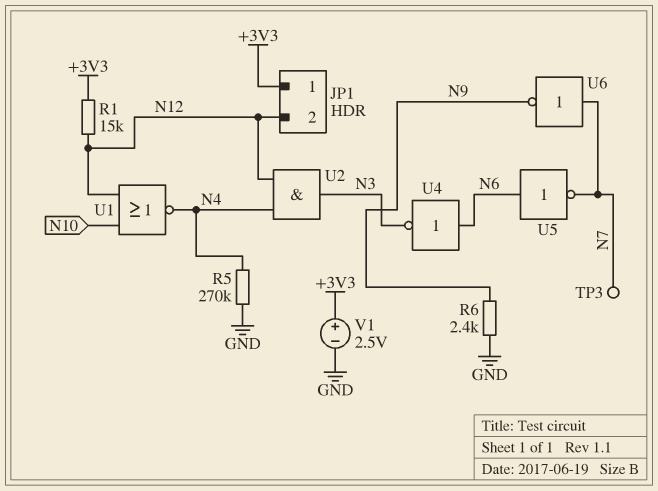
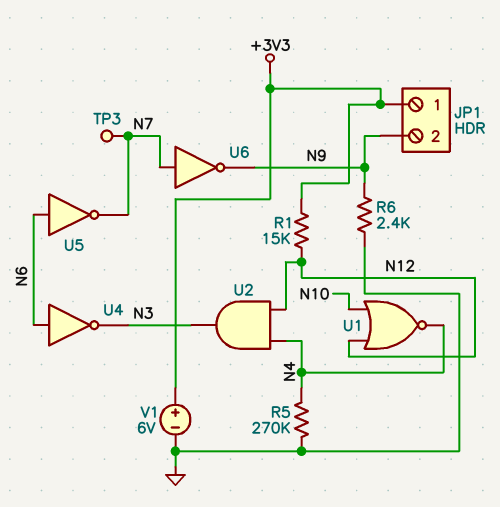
JP1 pin 2: N12 -> N9
V1: 2.5V (plus +3V3, minus GND) -> 6V (plus +3V3, minus GND)

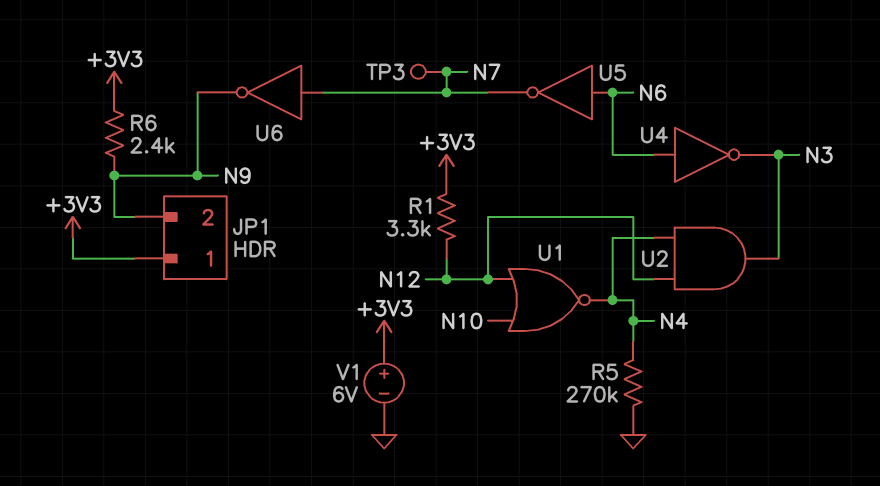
R1: 15k (+3V3, N12) -> 3.3k (+3V3, N12)
R6: 2.4k (GND, N9) -> 2.4k (+3V3, N9)

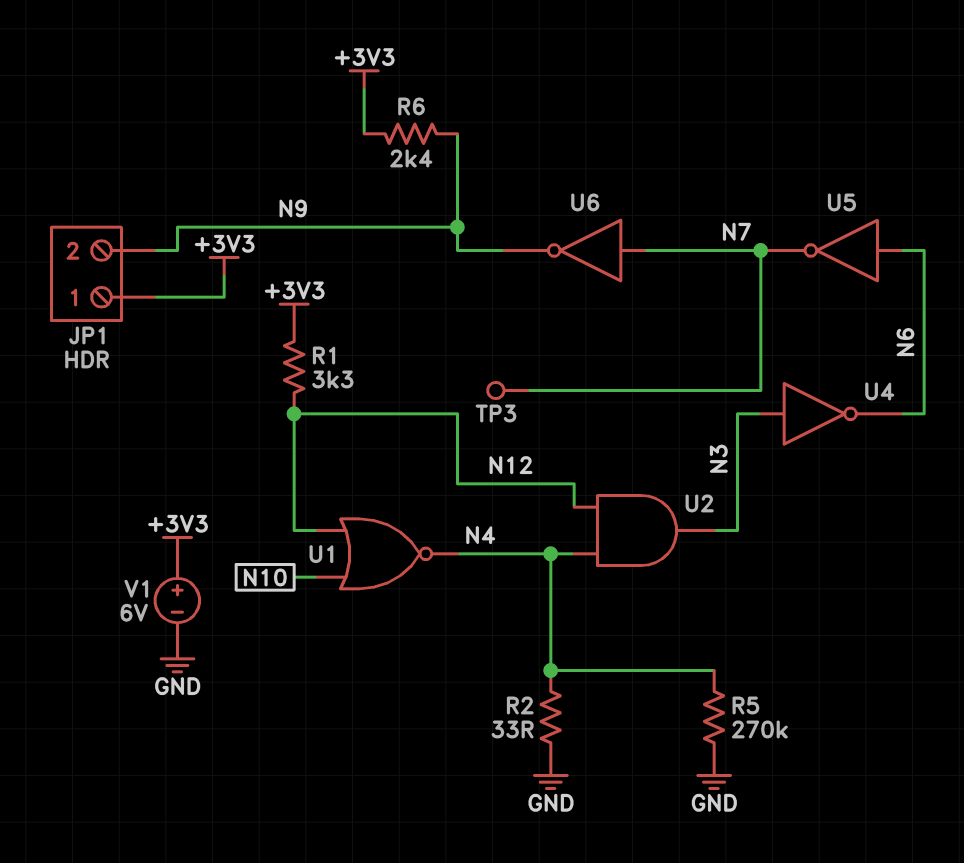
R2: none -> 33 (GND, N4)
U4: NOT (in N6, out N3) -> NOT (in N3, out N6)

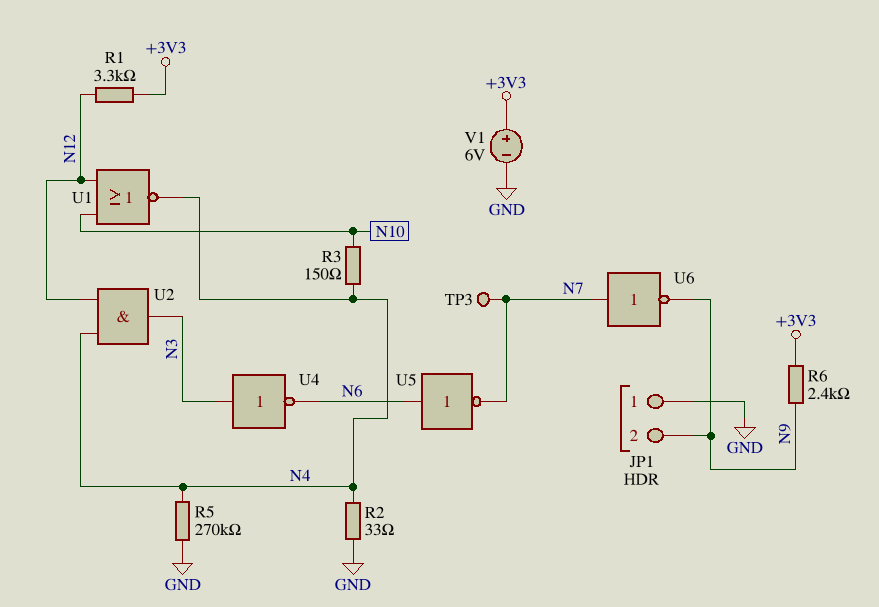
JP1 pin 1: +3V3 -> GND
R3: none -> 150 (N4, N10)

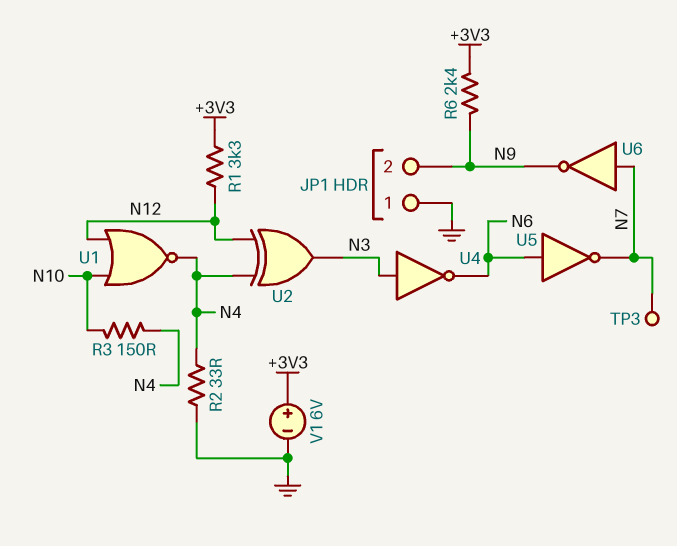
R5: 270k (GND, N4) -> none
U2: AND (in N4, in N12, out N3) -> XOR (in N4, in N12, out N3)

